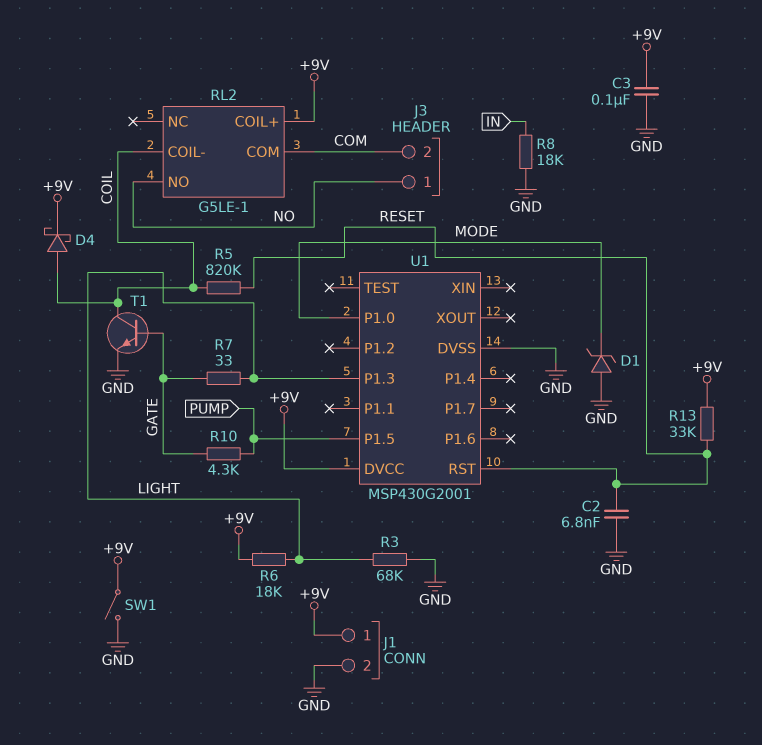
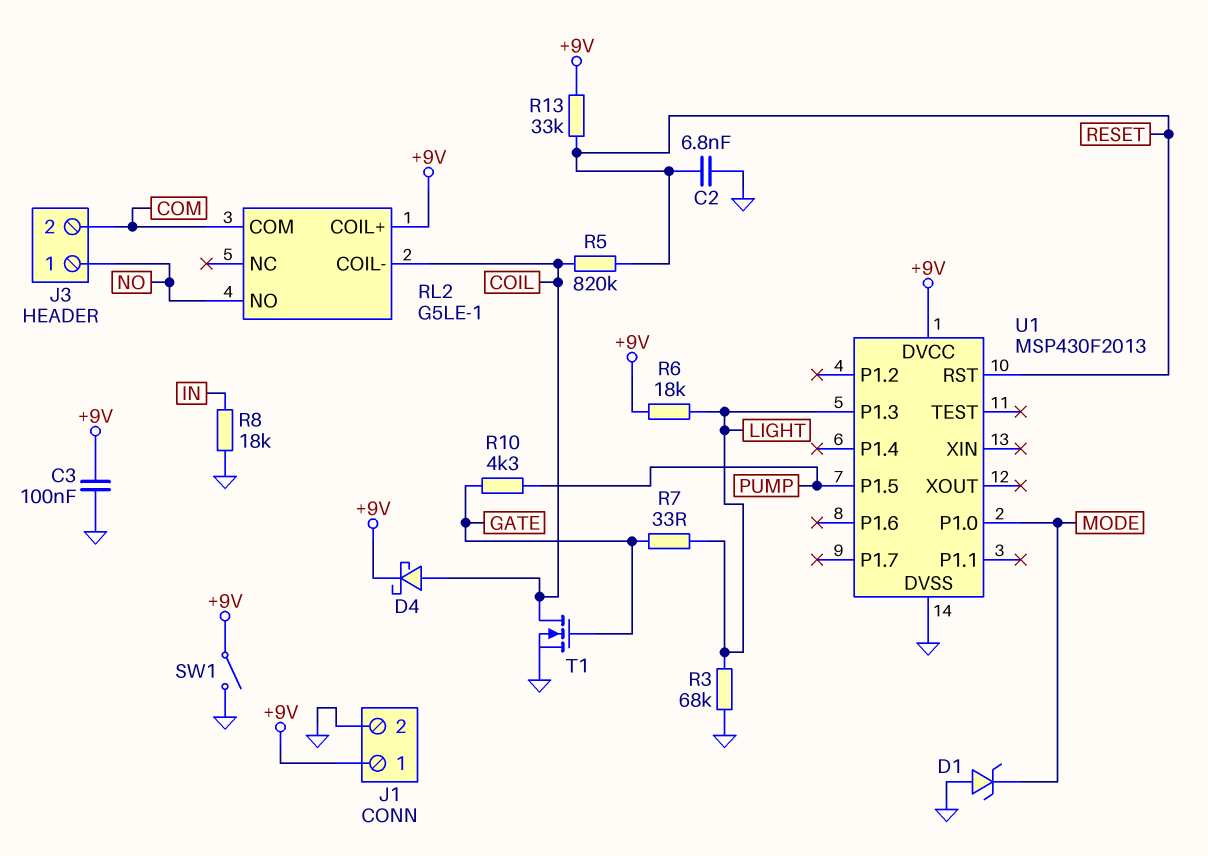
T1: NPN (B GATE, C COIL, E GND) -> NMOS (G GATE, D COIL, S GND)
U1: MSP430G2001 -> MSP430F2013

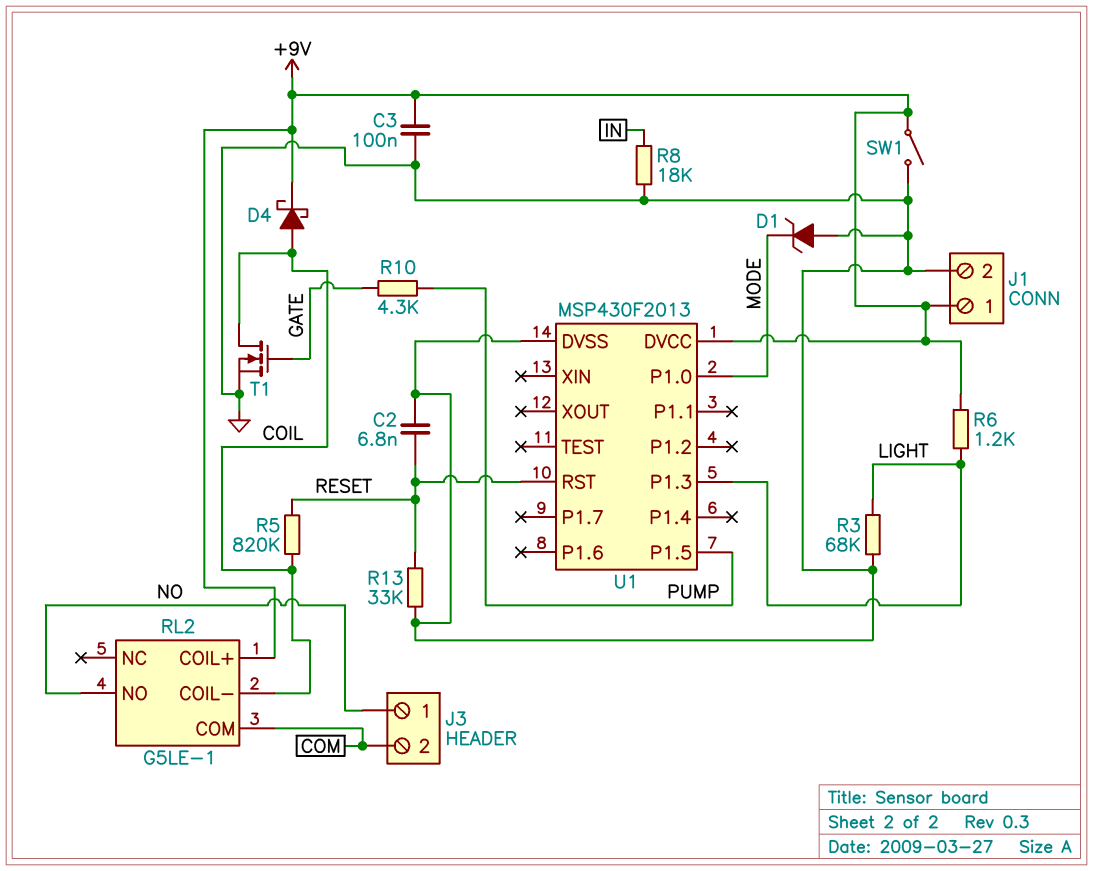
R6: 18k (+9V, LIGHT) -> 1.2k (+9V, LIGHT)
R7: 33 (GATE, LIGHT) -> none
R13: 33k (+9V, RESET) -> 33k (GND, RESET)

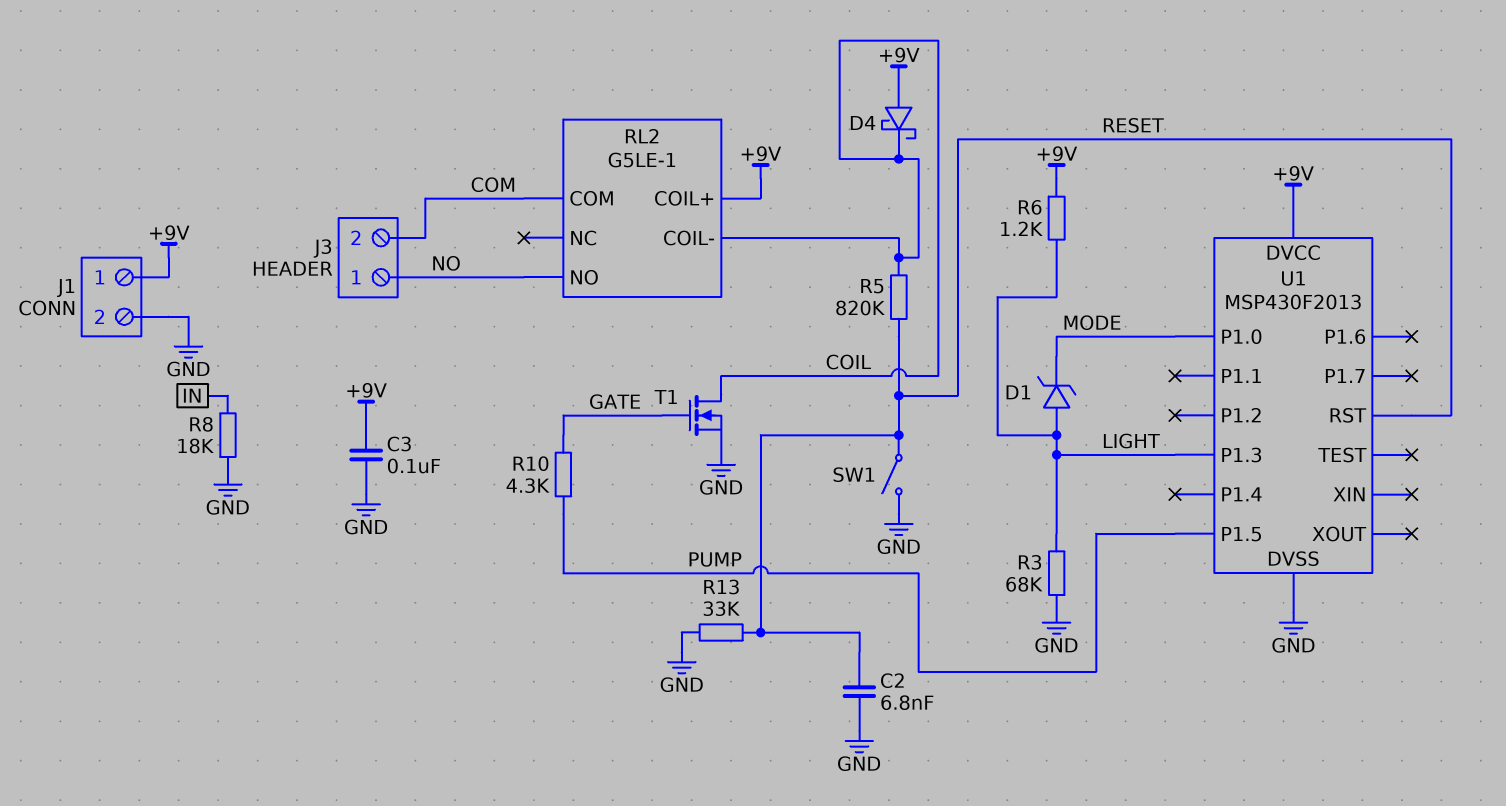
D1: zener (A GND, K MODE) -> zener (A LIGHT, K MODE)
D4: schottky (A COIL, K +9V) -> schottky (A +9V, K COIL)
SW1: switch (+9V, GND) -> switch (GND, RESET)

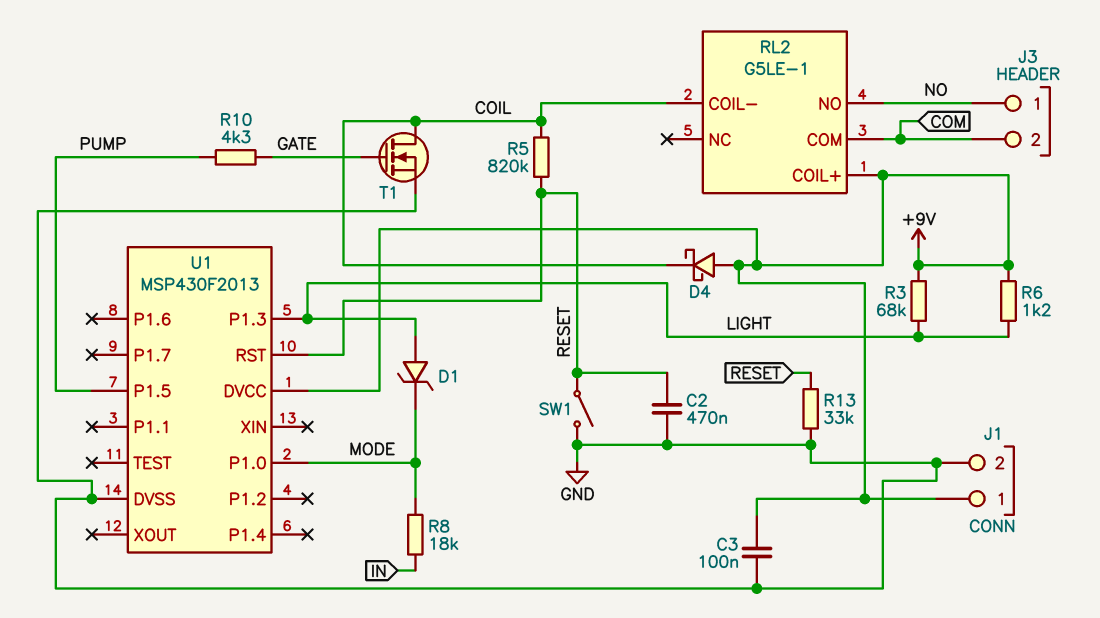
C2: 6.8nF (GND, RESET) -> 470nF (GND, RESET)
R3: 68k (GND, LIGHT) -> 68k (+9V, LIGHT)
R8: 18k (GND, IN) -> 18k (IN, MODE)

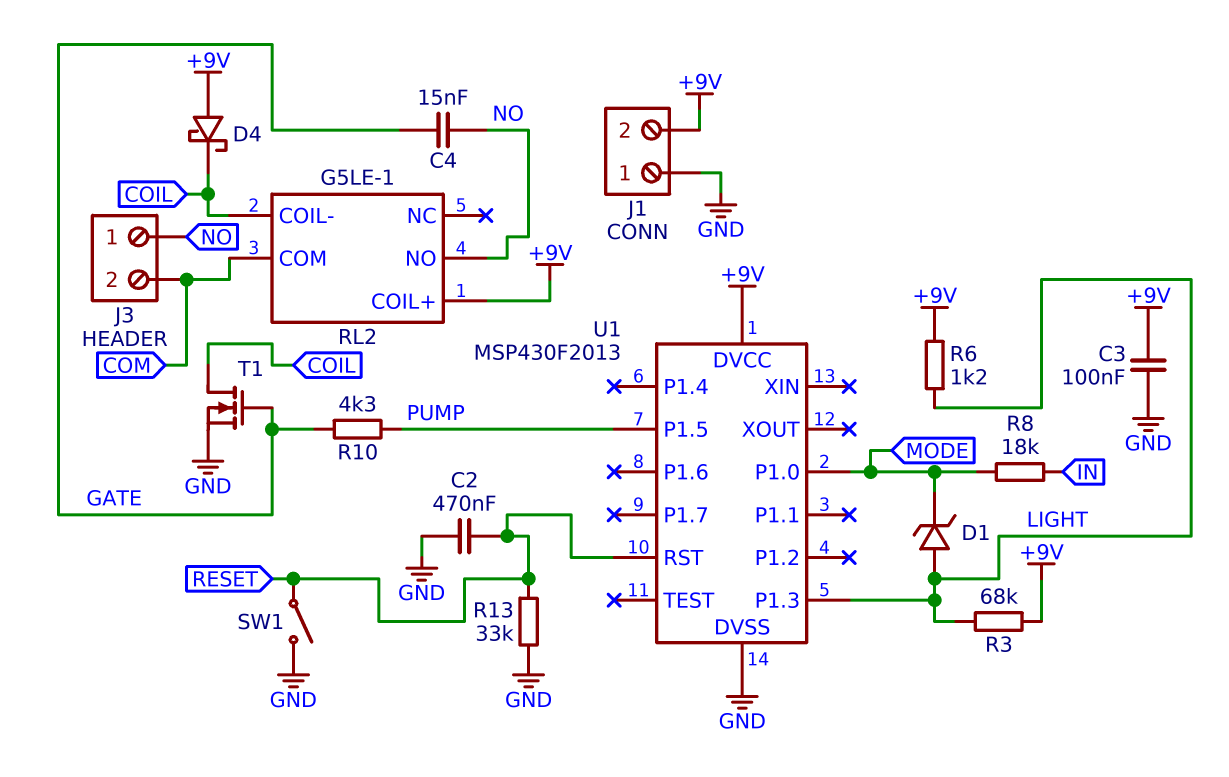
C4: none -> 15nF (GATE, NO)
J1 pin 1: +9V -> GND
J1 pin 2: GND -> +9V
R5: 820k (COIL, RESET) -> none

